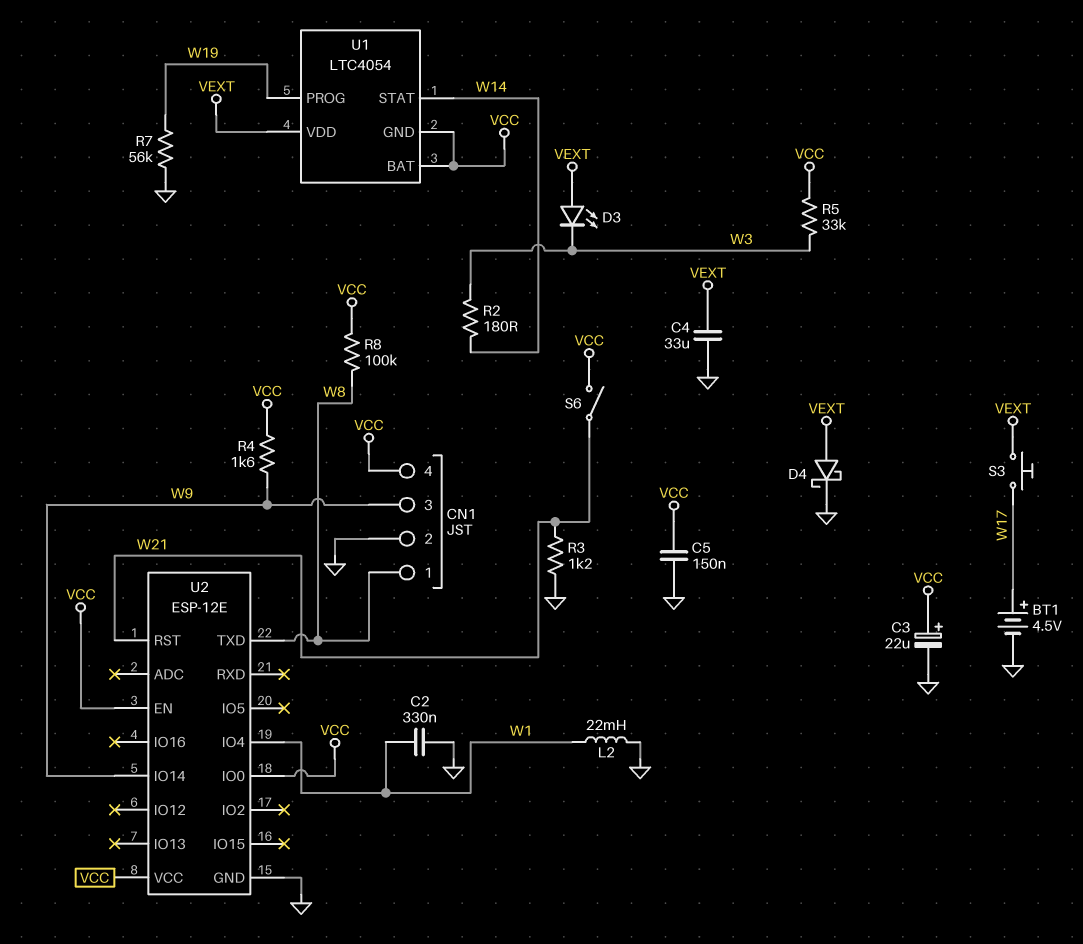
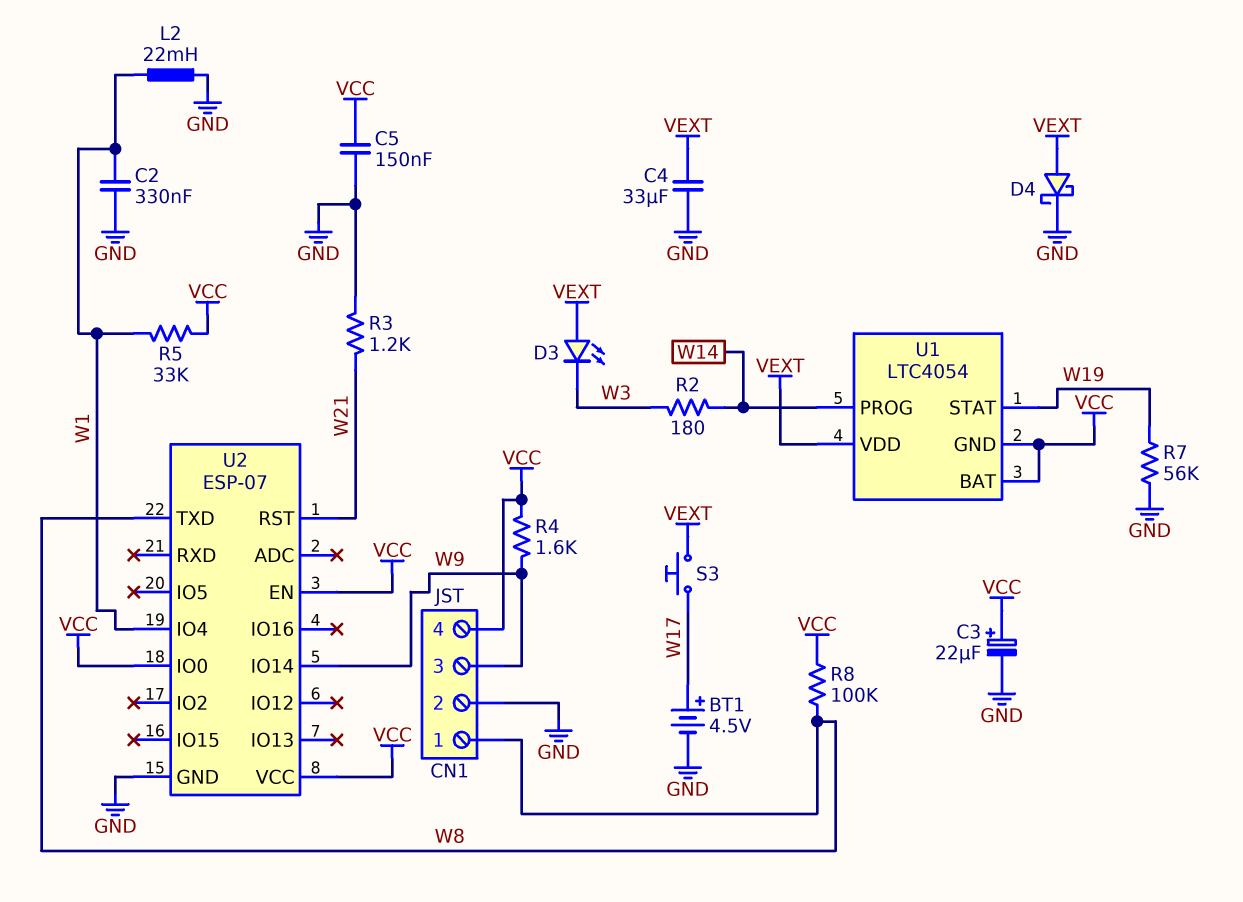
R5: 33k (VCC, W3) -> 33k (VCC, W1)
S6: switch (VCC, W21) -> none
U1 pin PROG: W19 -> W14
U1 pin STAT: W14 -> W19
U2: ESP-12E -> ESP-07

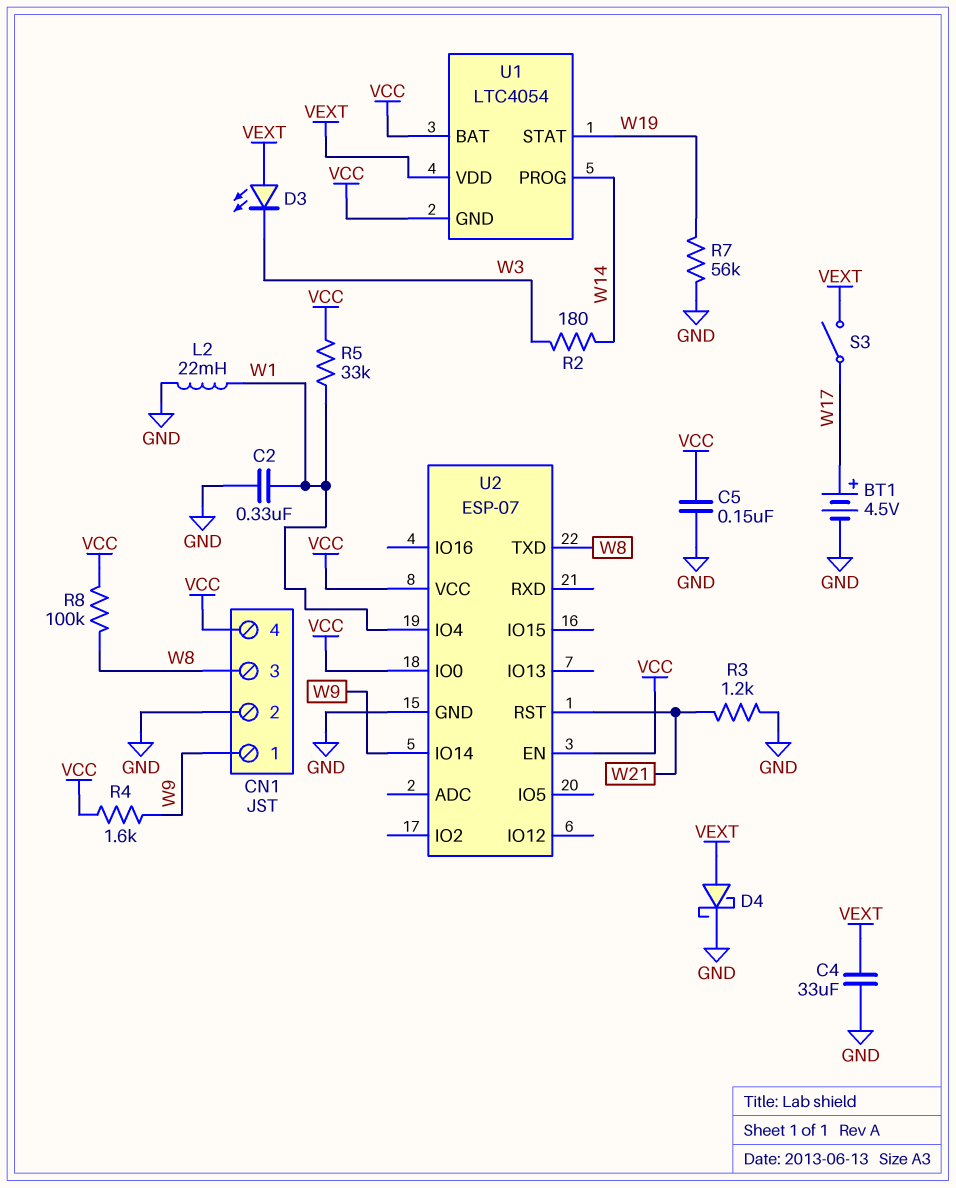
C3: 22uF (plus VCC, minus GND) -> none
CN1 pin 1: W8 -> W9
CN1 pin 3: W9 -> W8
S3: button (VEXT, W17) -> switch (VEXT, W17)

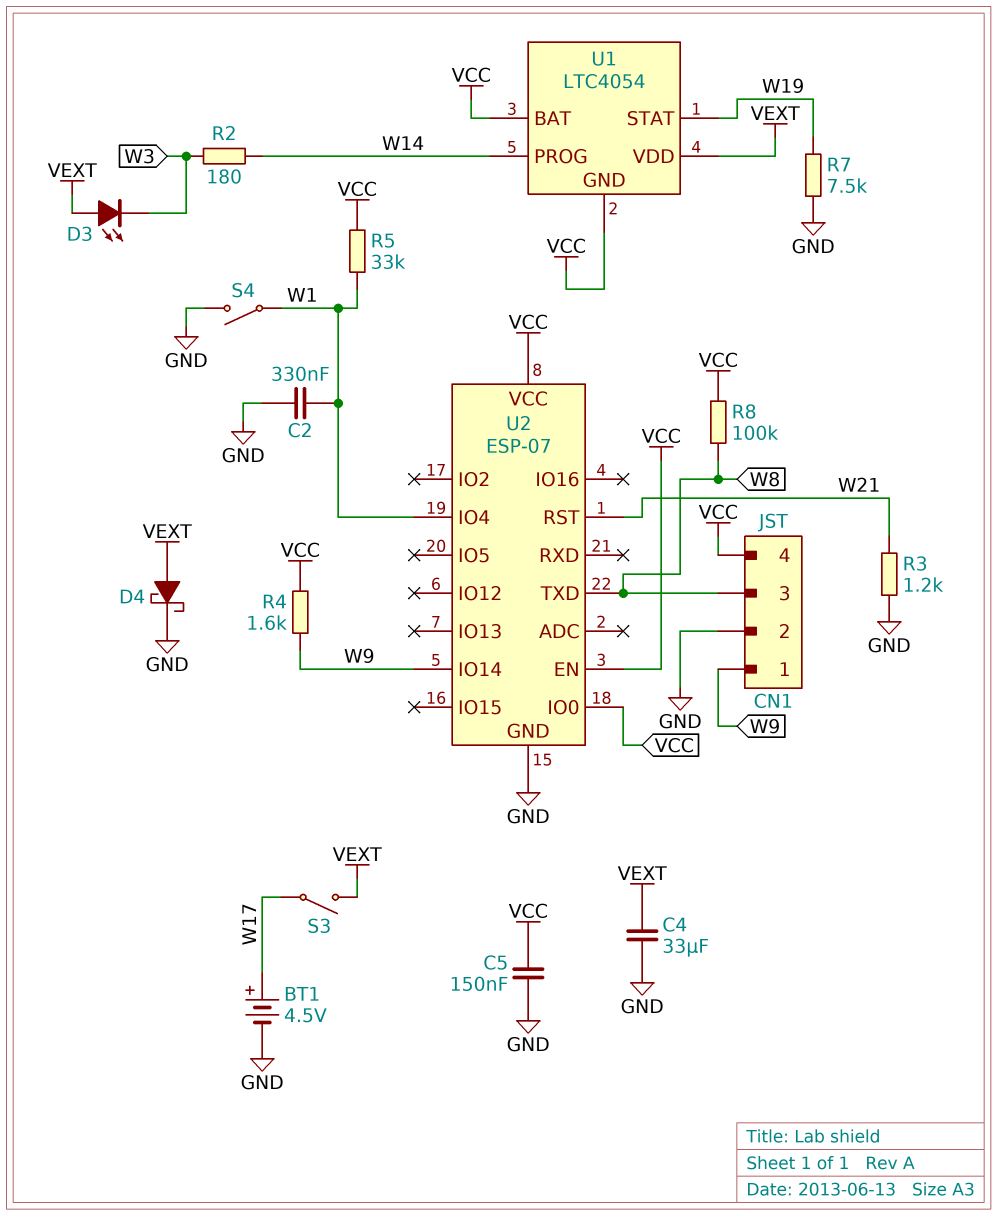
L2: 22mH (GND, W1) -> none
R7: 56k (GND, W19) -> 7.5k (GND, W19)
S4: none -> switch (GND, W1)

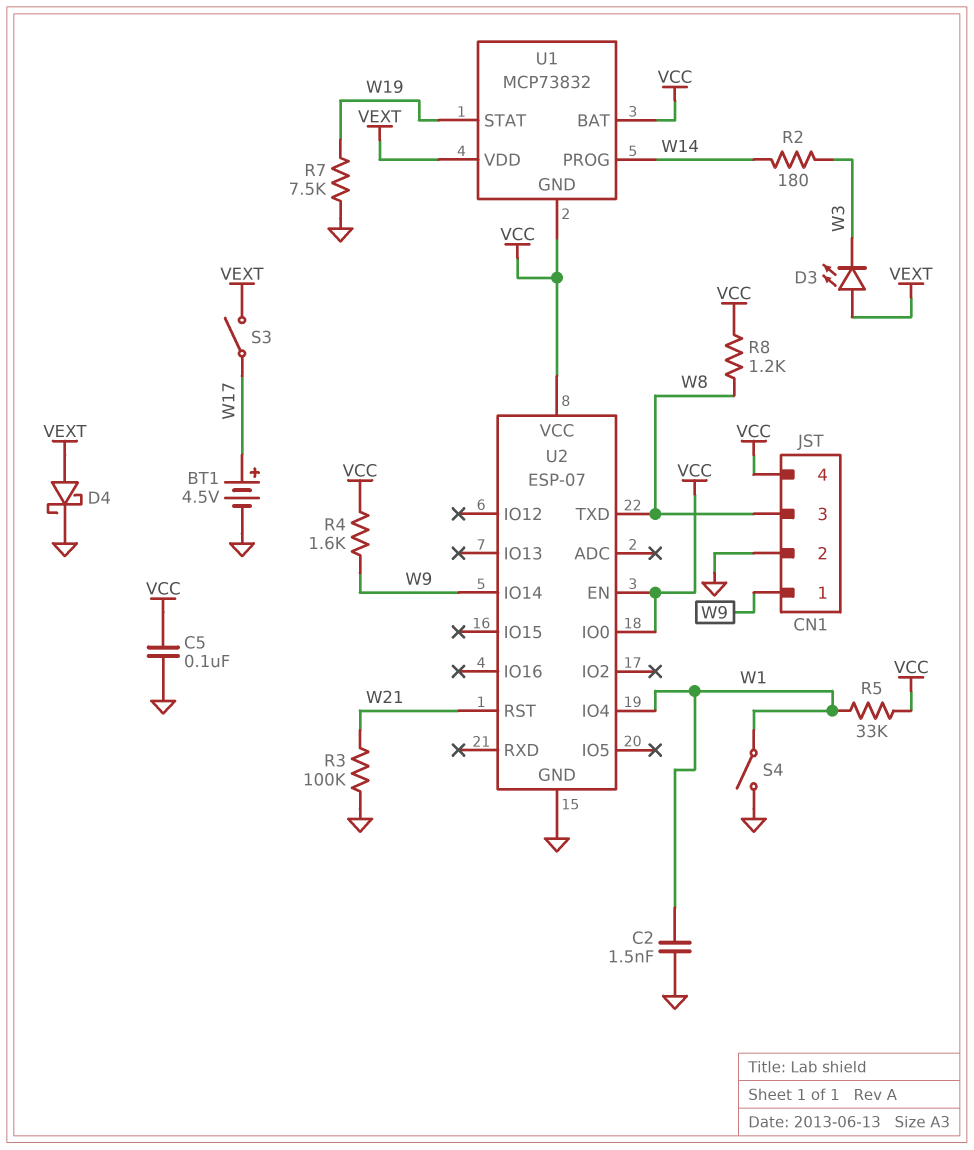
C2: 330nF (GND, W1) -> 1.5nF (GND, W1)
C4: 33uF (GND, VEXT) -> none
C5: 150nF (GND, VCC) -> 100nF (GND, VCC)
R3: 1.2k (GND, W21) -> 100k (GND, W21)
R8: 100k (VCC, W8) -> 1.2k (VCC, W8)
U1: LTC4054 -> MCP73832

